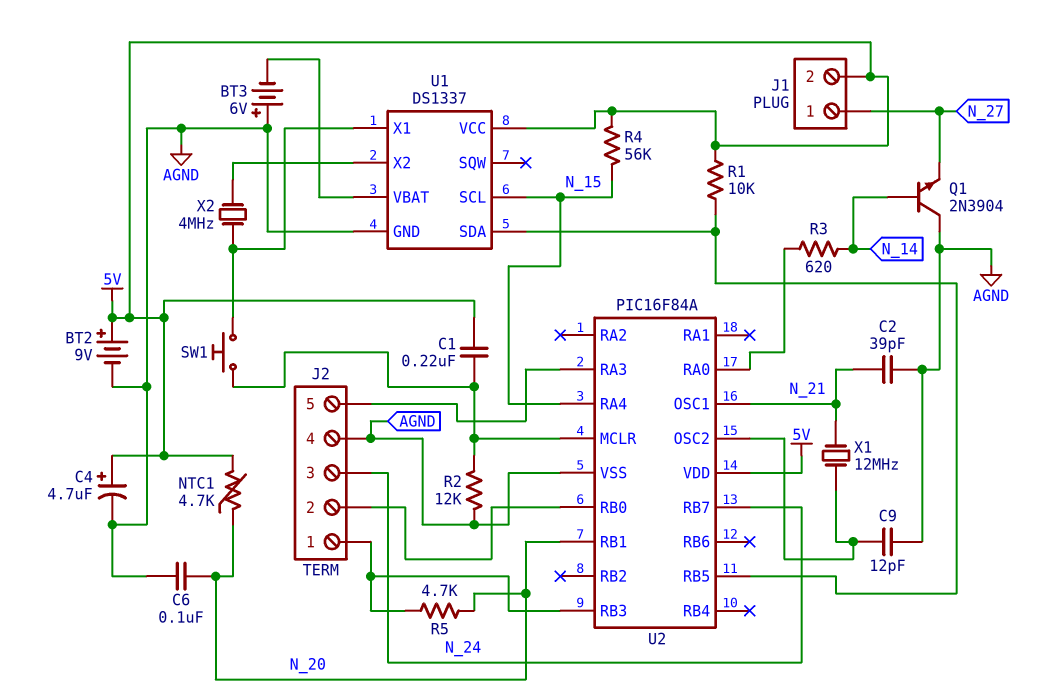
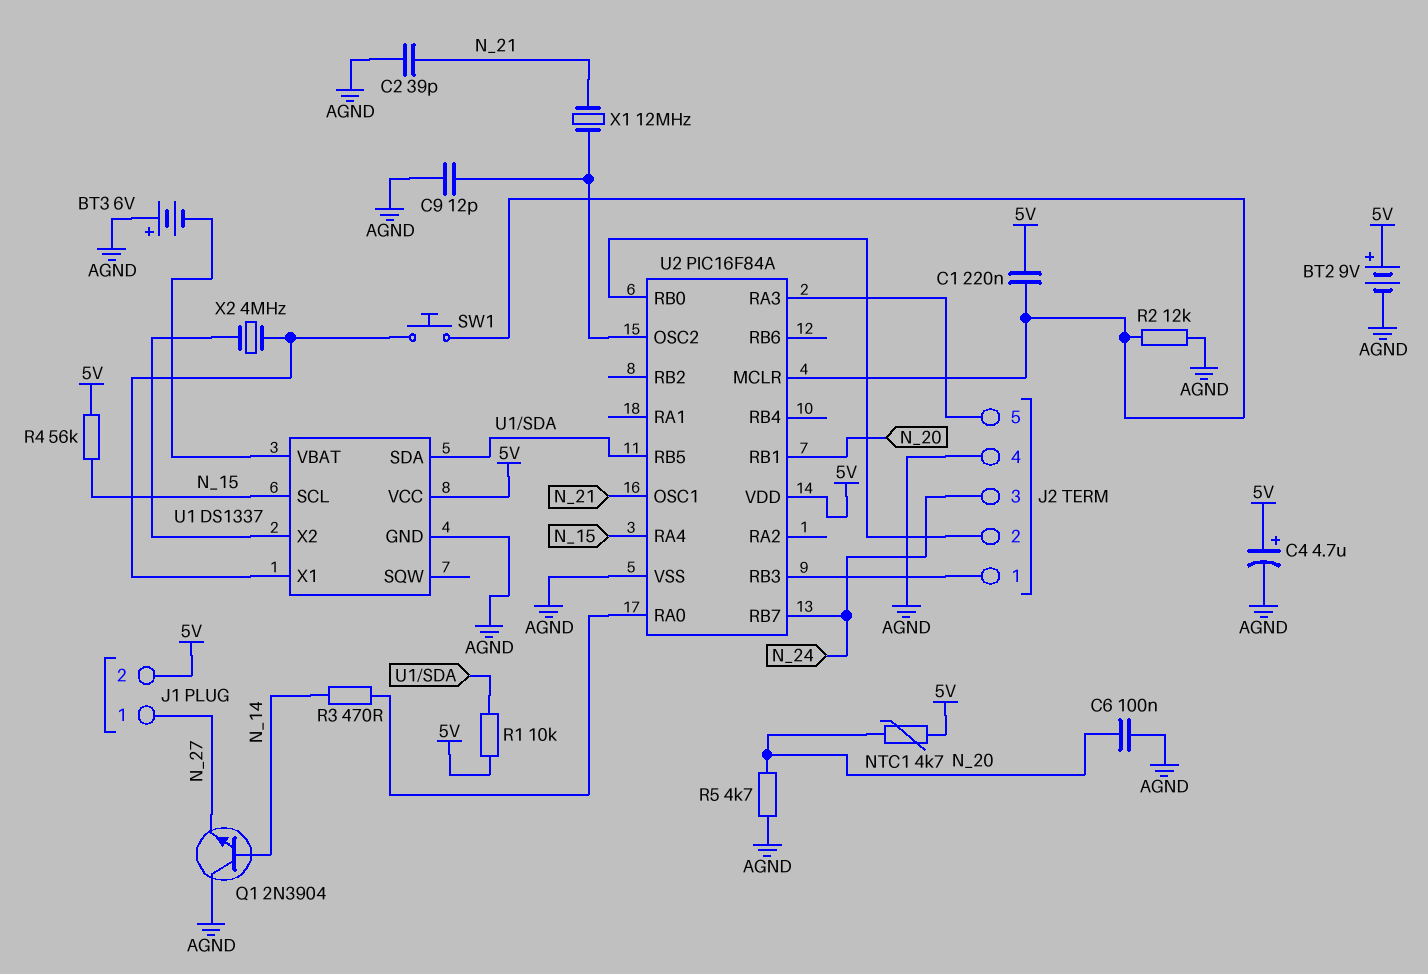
R3: 620 (N_14, U2/RA0) -> 470 (N_14, U2/RA0)
R5: 4.7k (J2/1, N_20) -> 4.7k (AGND, N_20)

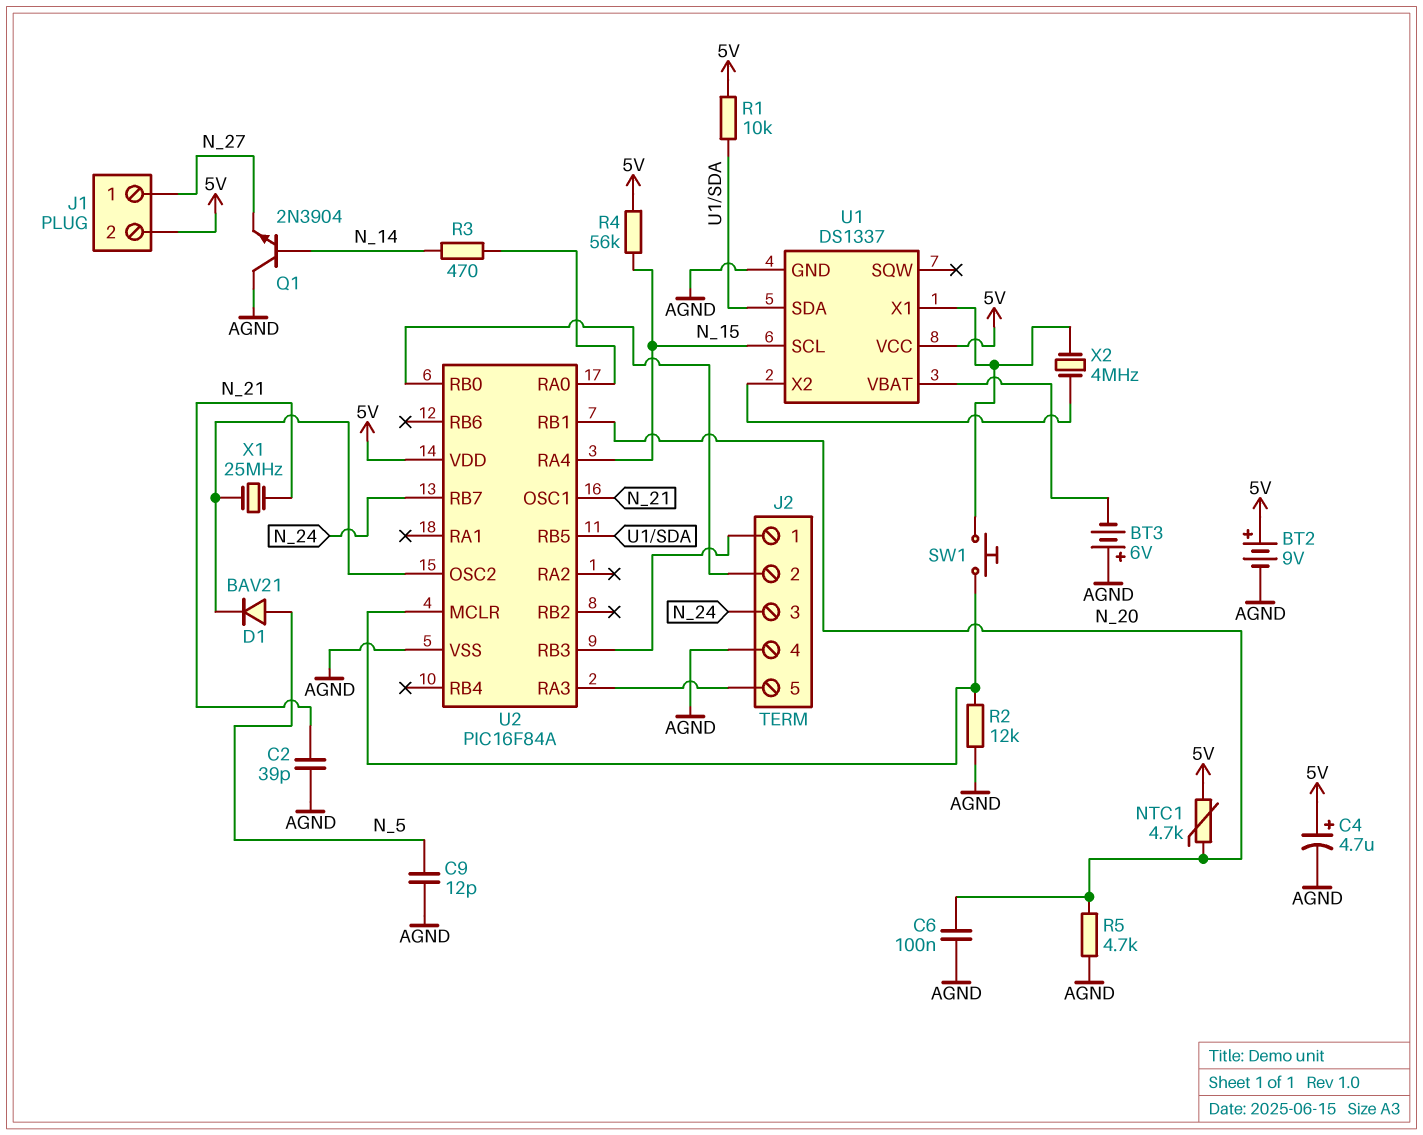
C1: 220nF (5V, U2/MCLR) -> none
C9: 12pF (AGND, U2/OSC2) -> 12pF (AGND, N_5)
D1: none -> diode BAV21 (A N_5, K U2/OSC2)
X1: 12MHz (N_21, U2/OSC2) -> 25MHz (N_21, U2/OSC2)

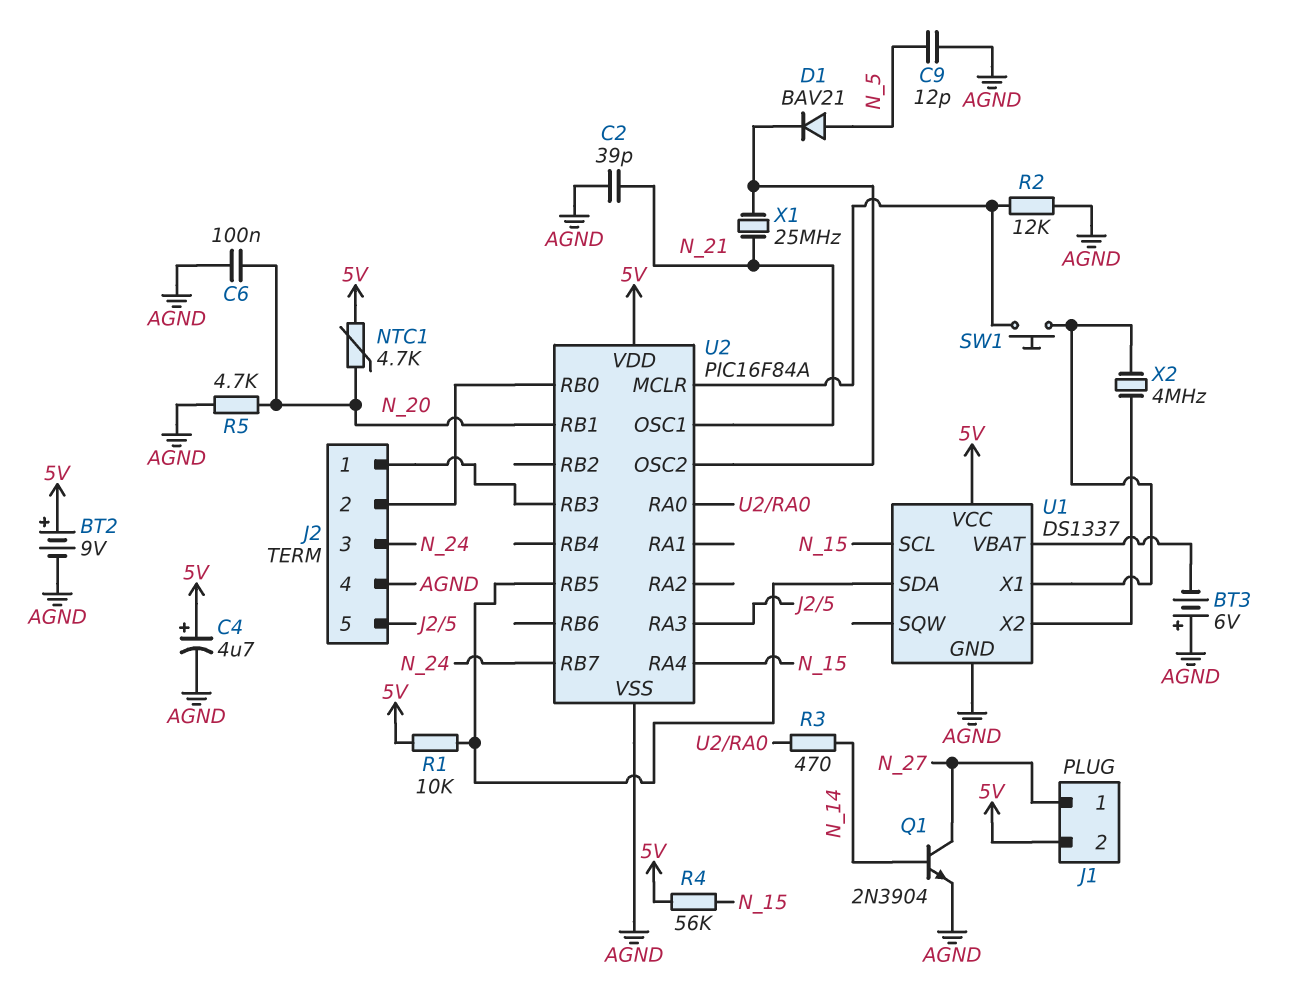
Q1: NPN 2N3904 (B N_14, C AGND, E N_27) -> NPN 2N3904 (B N_14, C N_27, E AGND)

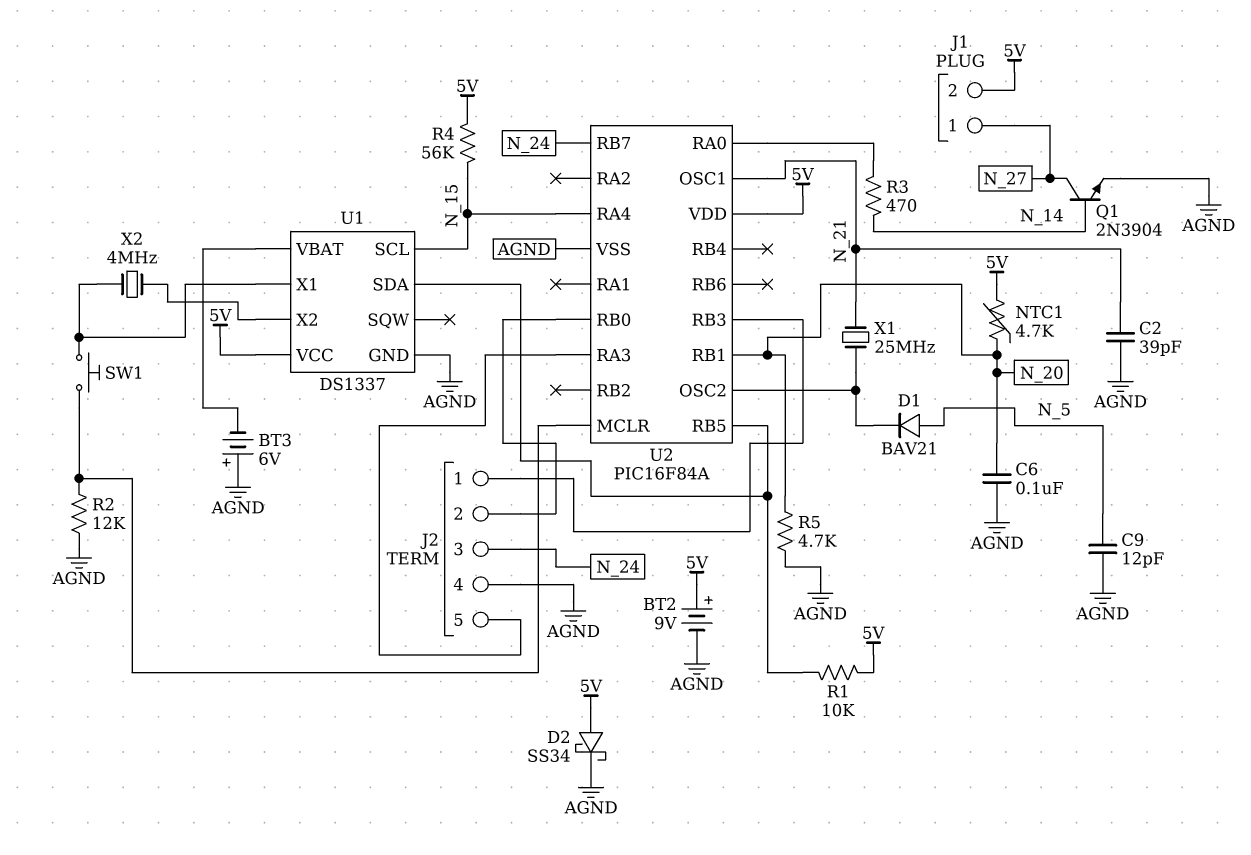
C4: 4.7uF (plus 5V, minus AGND) -> none
D2: none -> schottky SS34 (A 5V, K AGND)

